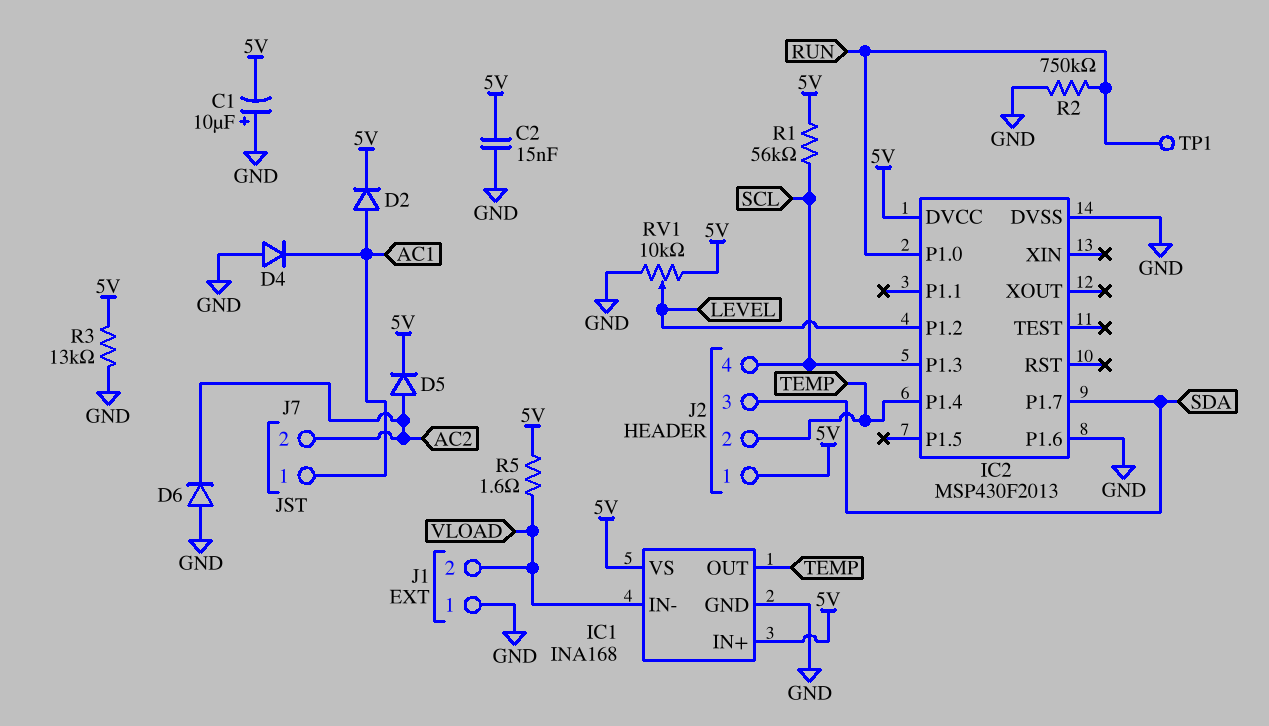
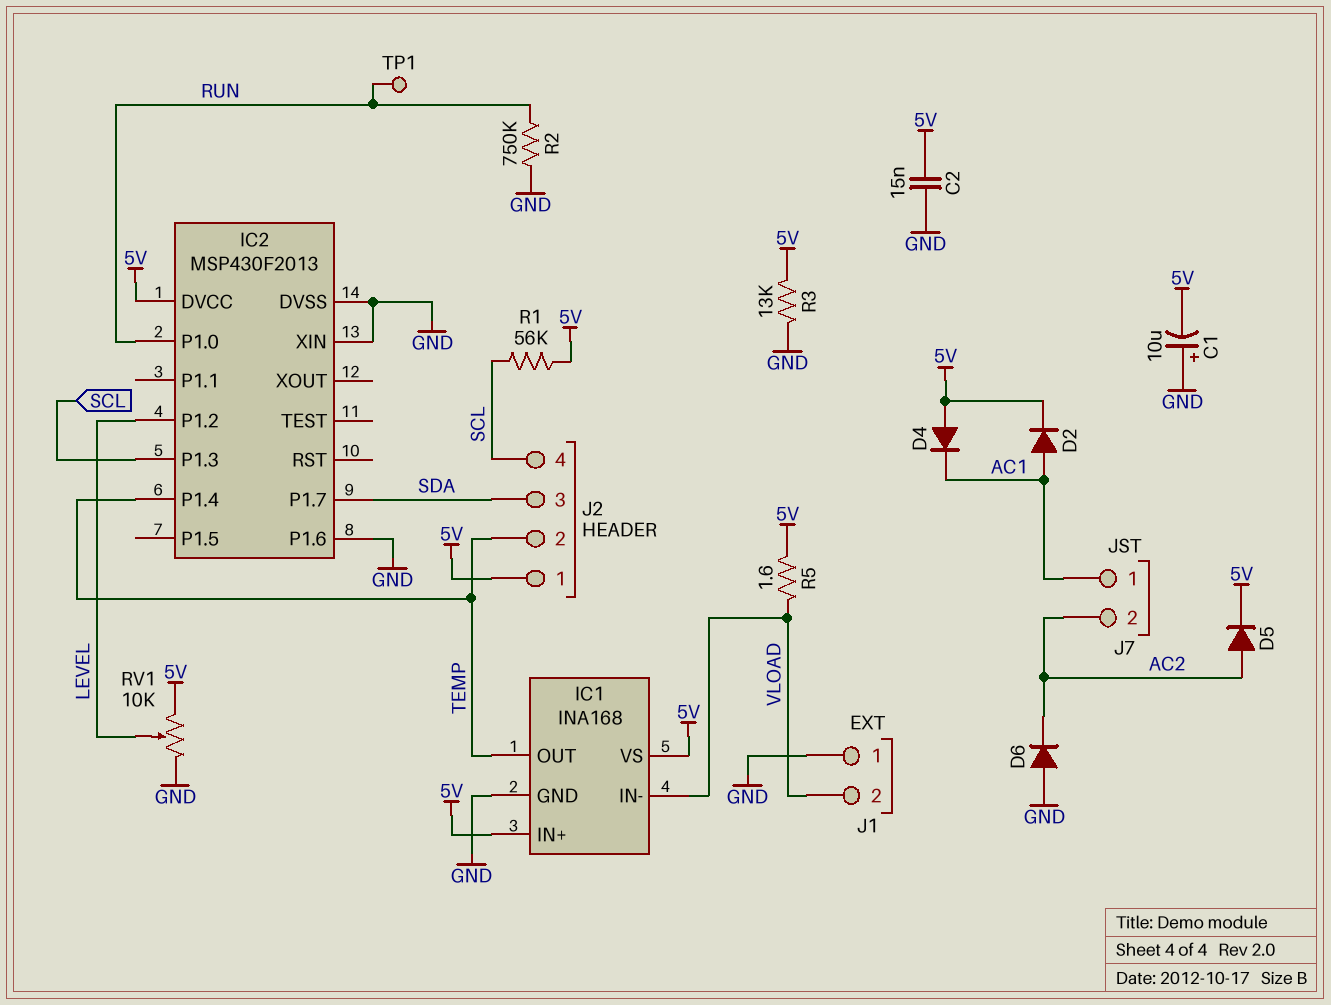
D4: diode (A GND, K AC1) -> diode (A 5V, K AC1)
IC2 pin XIN: none -> GND

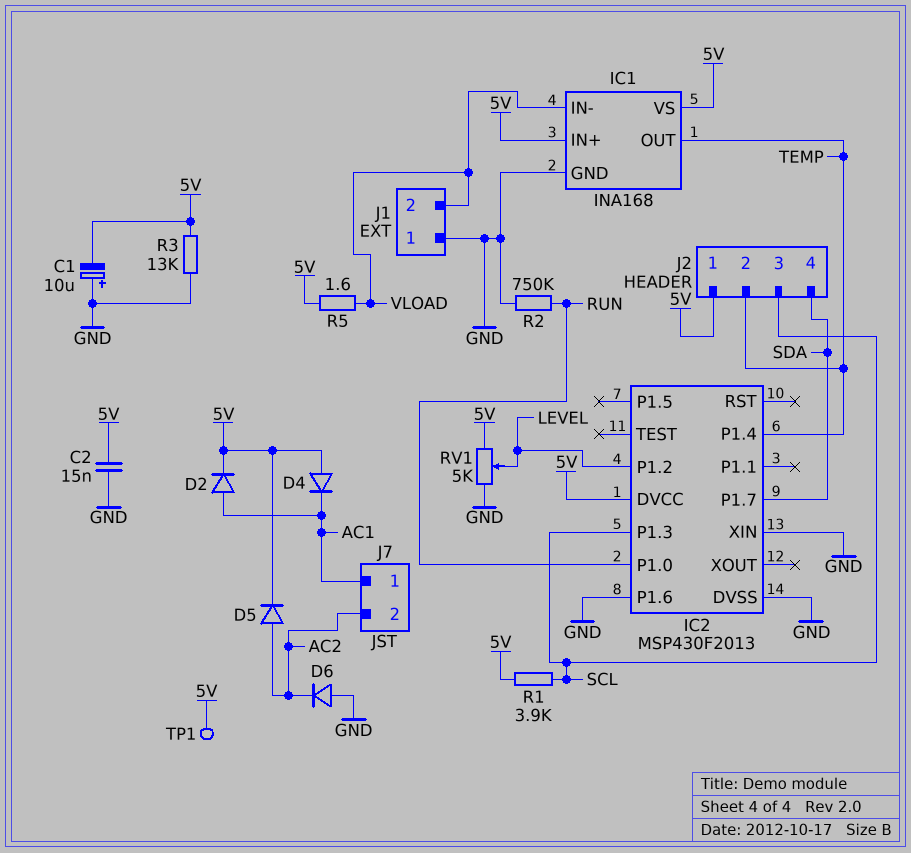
J2 pin 3: SDA -> SCL
J2 pin 4: SCL -> SDA
R1: 56k (5V, SCL) -> 3.9k (5V, SCL)
RV1: 10k (5V, GND, wiper LEVEL) -> 5k (5V, GND, wiper LEVEL)
TP1: test point (RUN) -> test point (5V)

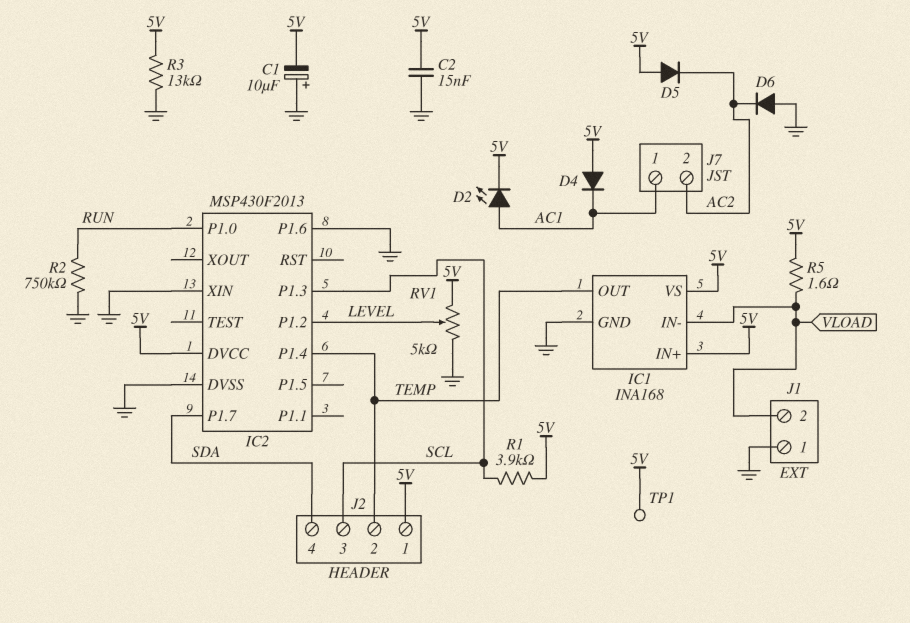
D2: diode (A AC1, K 5V) -> LED (A AC1, K 5V)
D5: diode (A AC2, K 5V) -> diode (A 5V, K AC2)

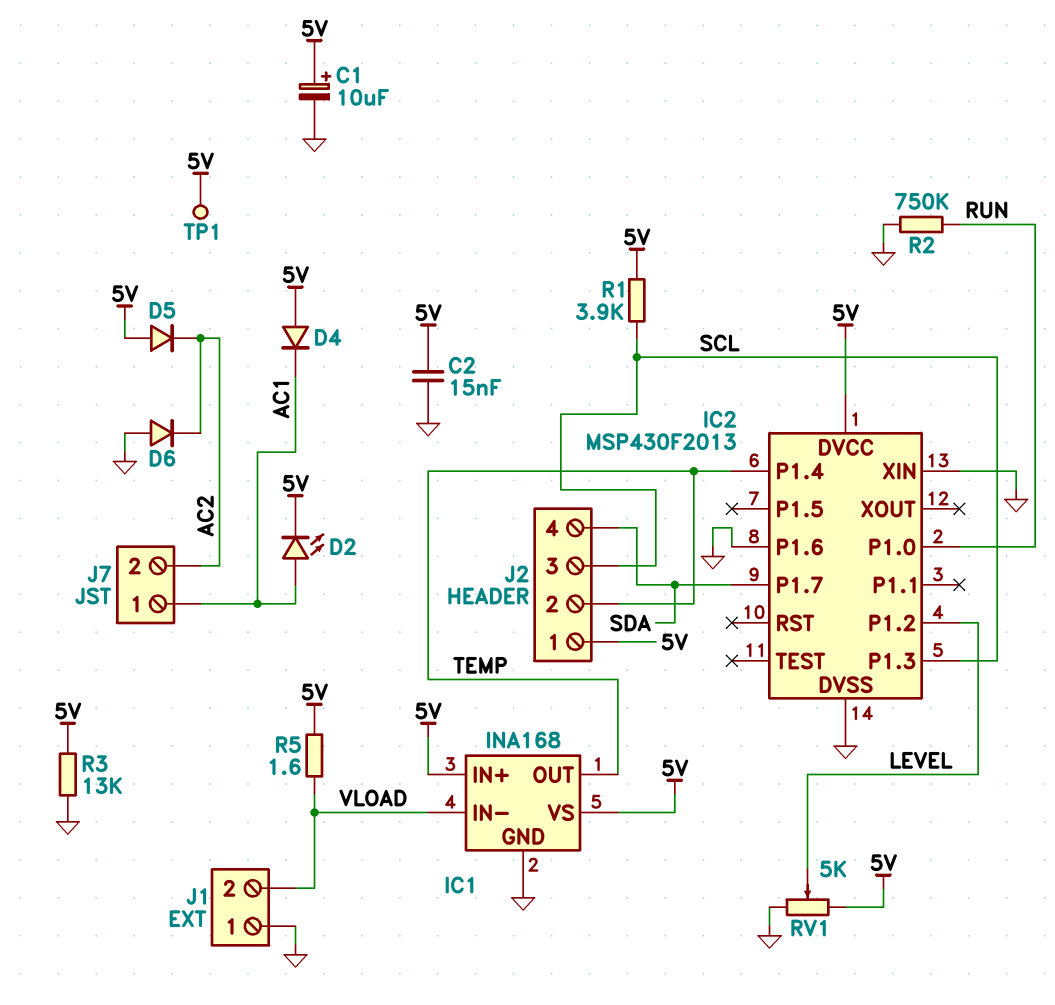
C1: 10uF (plus GND, minus 5V) -> 10uF (plus 5V, minus GND)

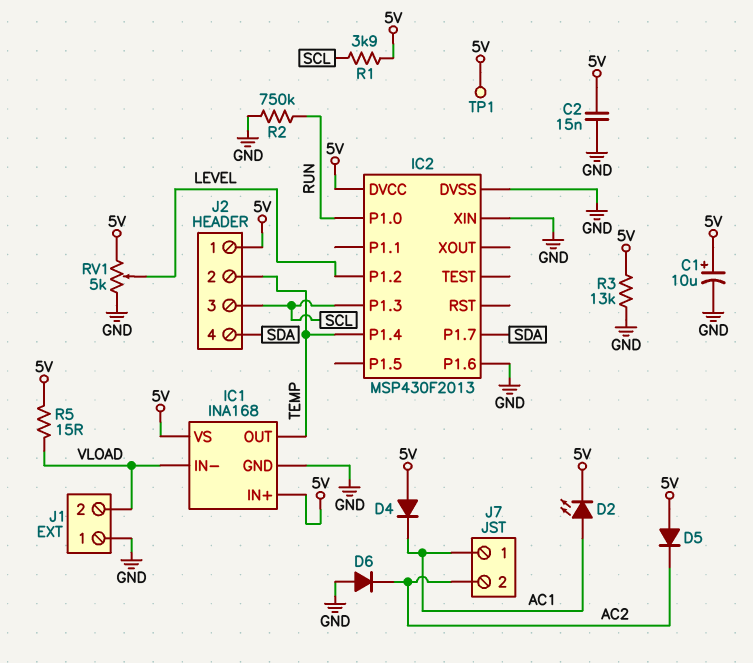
R5: 1.6 (5V, VLOAD) -> 15 (5V, VLOAD)

